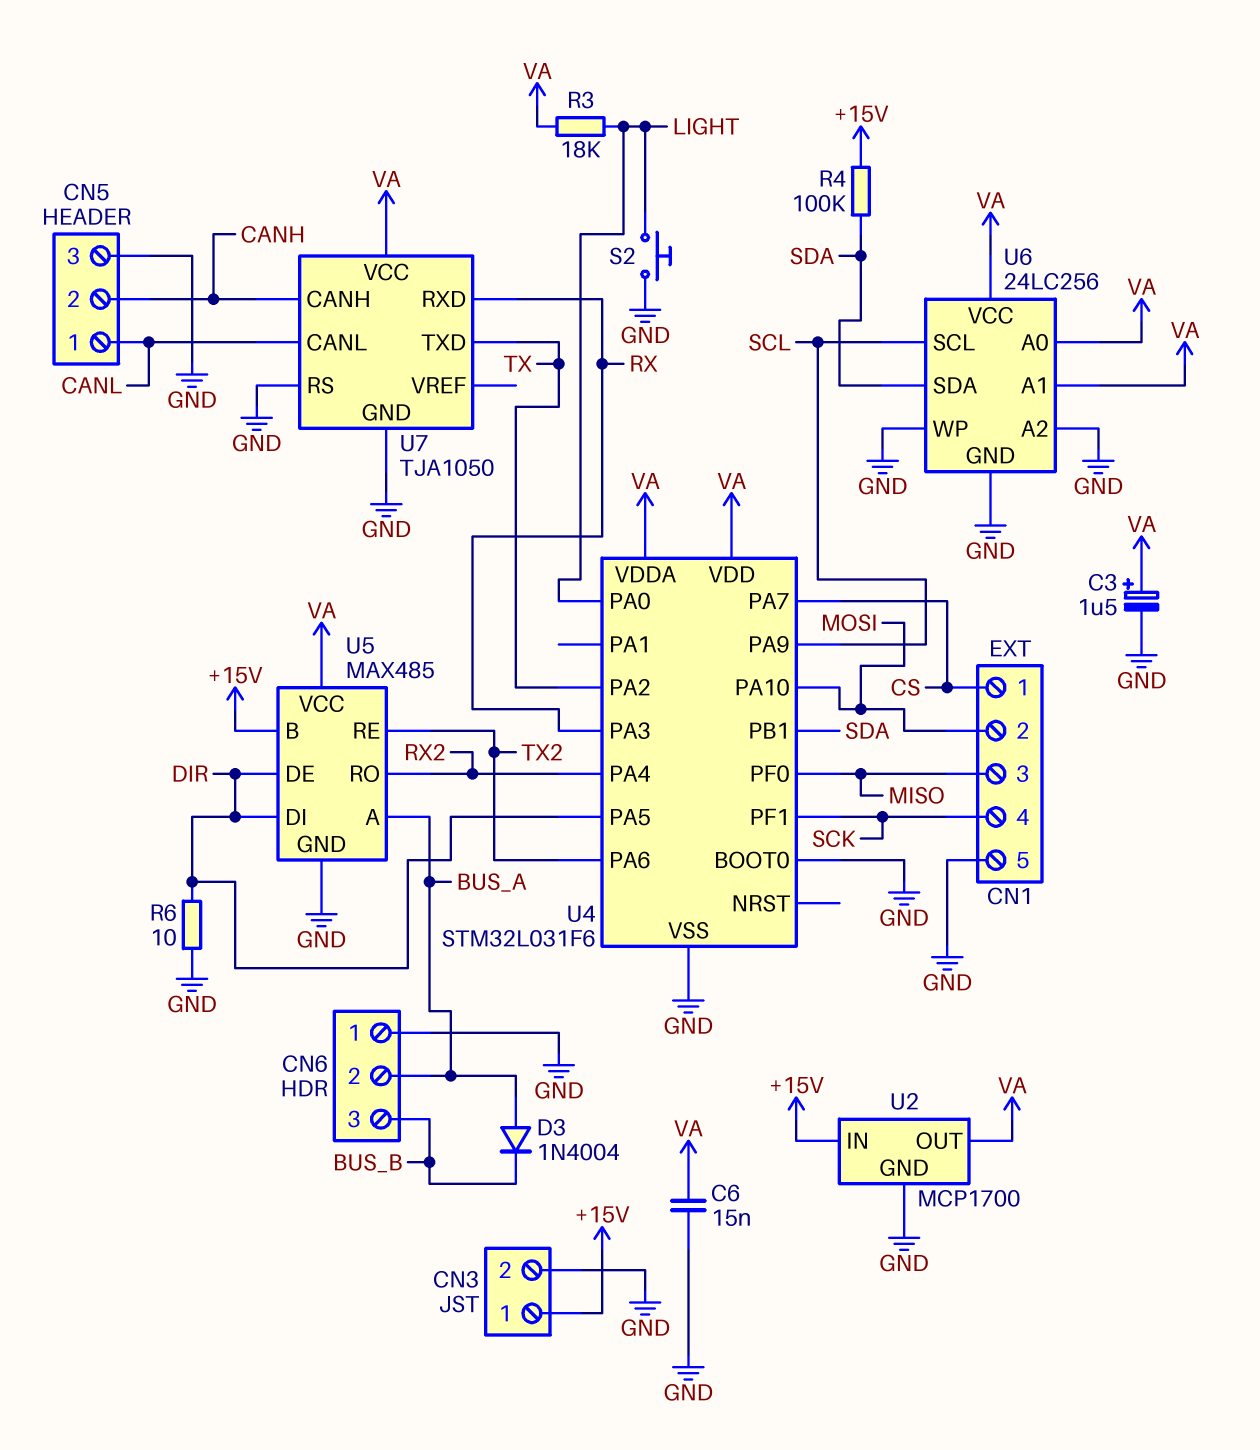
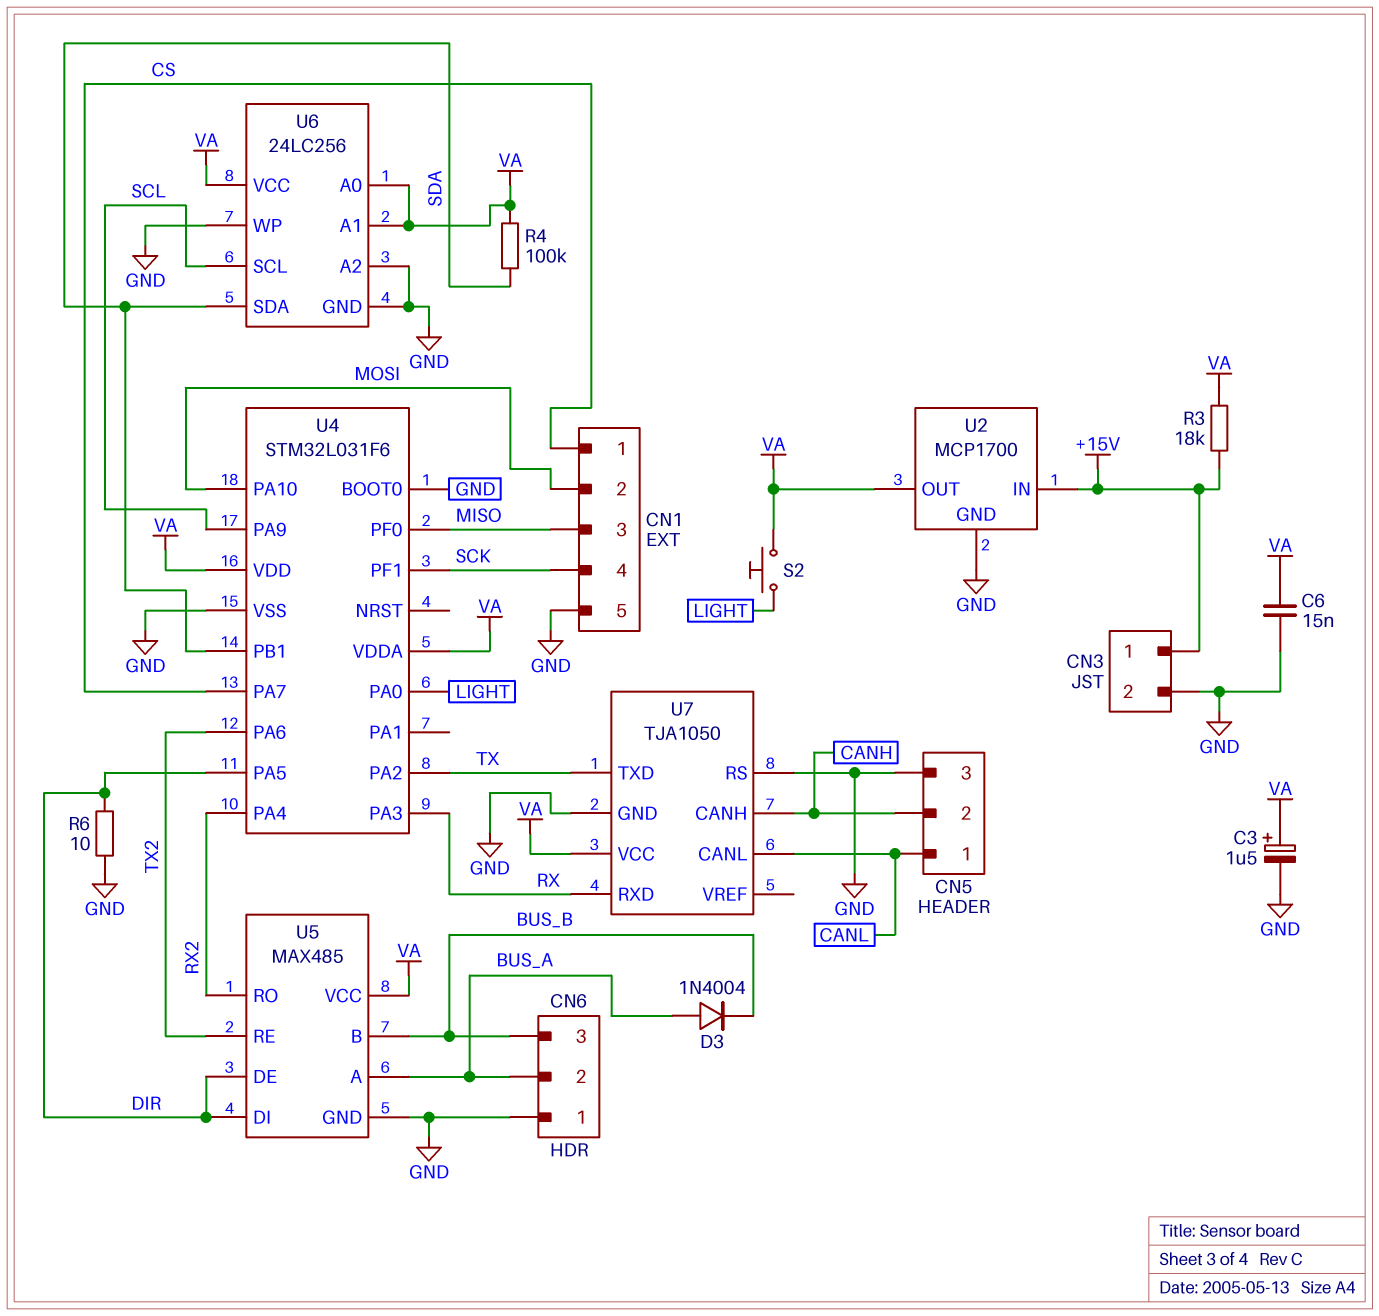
R3: 18k (LIGHT, VA) -> 18k (+15V, VA)
R4: 100k (+15V, SDA) -> 100k (SDA, VA)
S2: button (GND, LIGHT) -> button (LIGHT, VA)
U5 pin B: +15V -> BUS_B

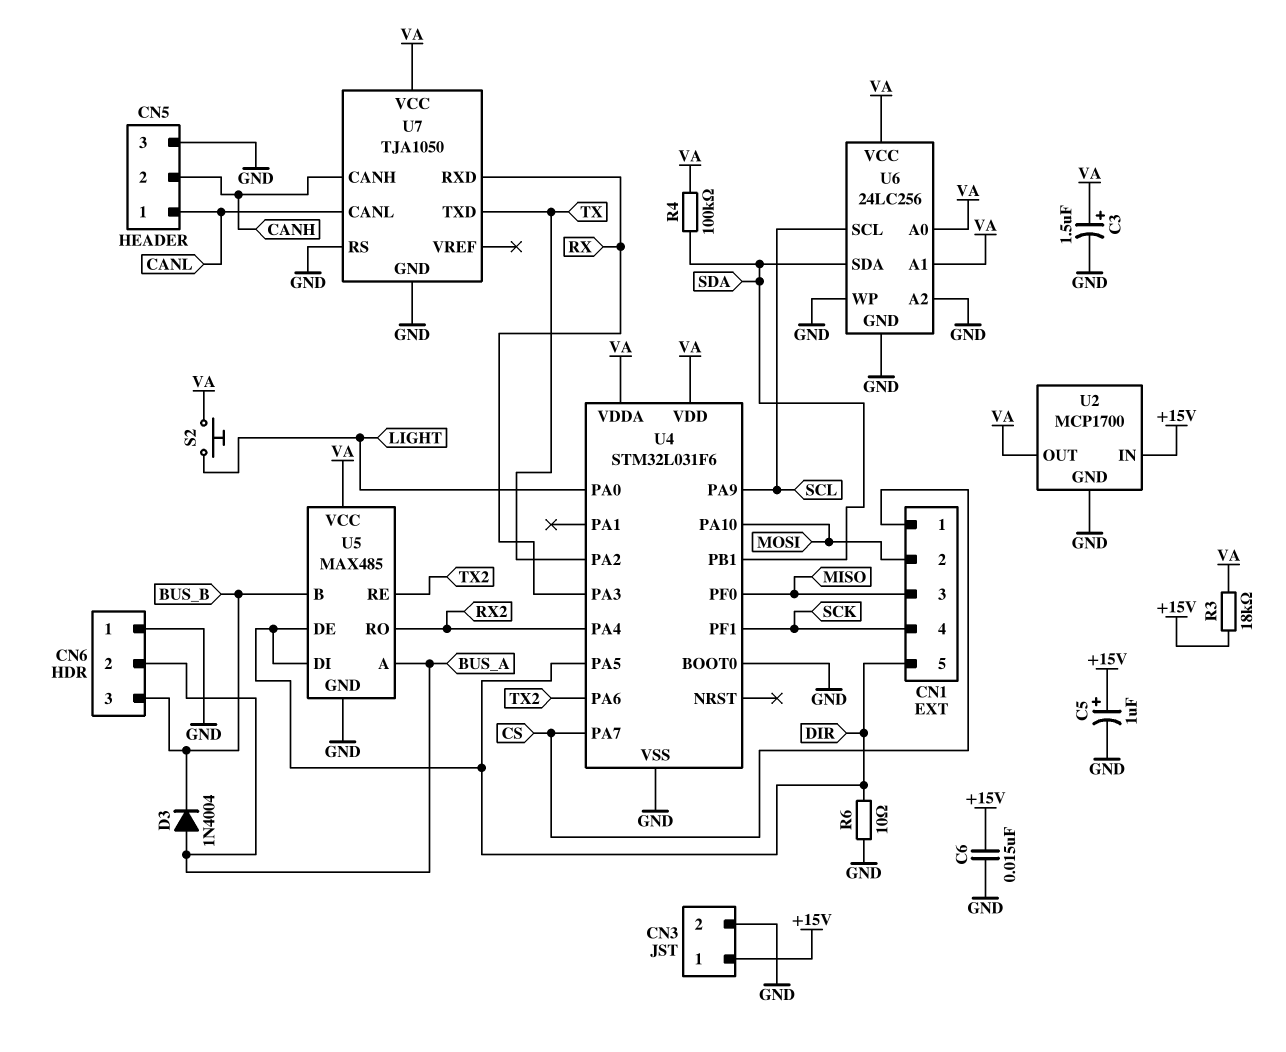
C5: none -> 1uF (plus +15V, minus GND)
C6: 15nF (GND, VA) -> 15nF (+15V, GND)
CN1 pin 5: GND -> DIR

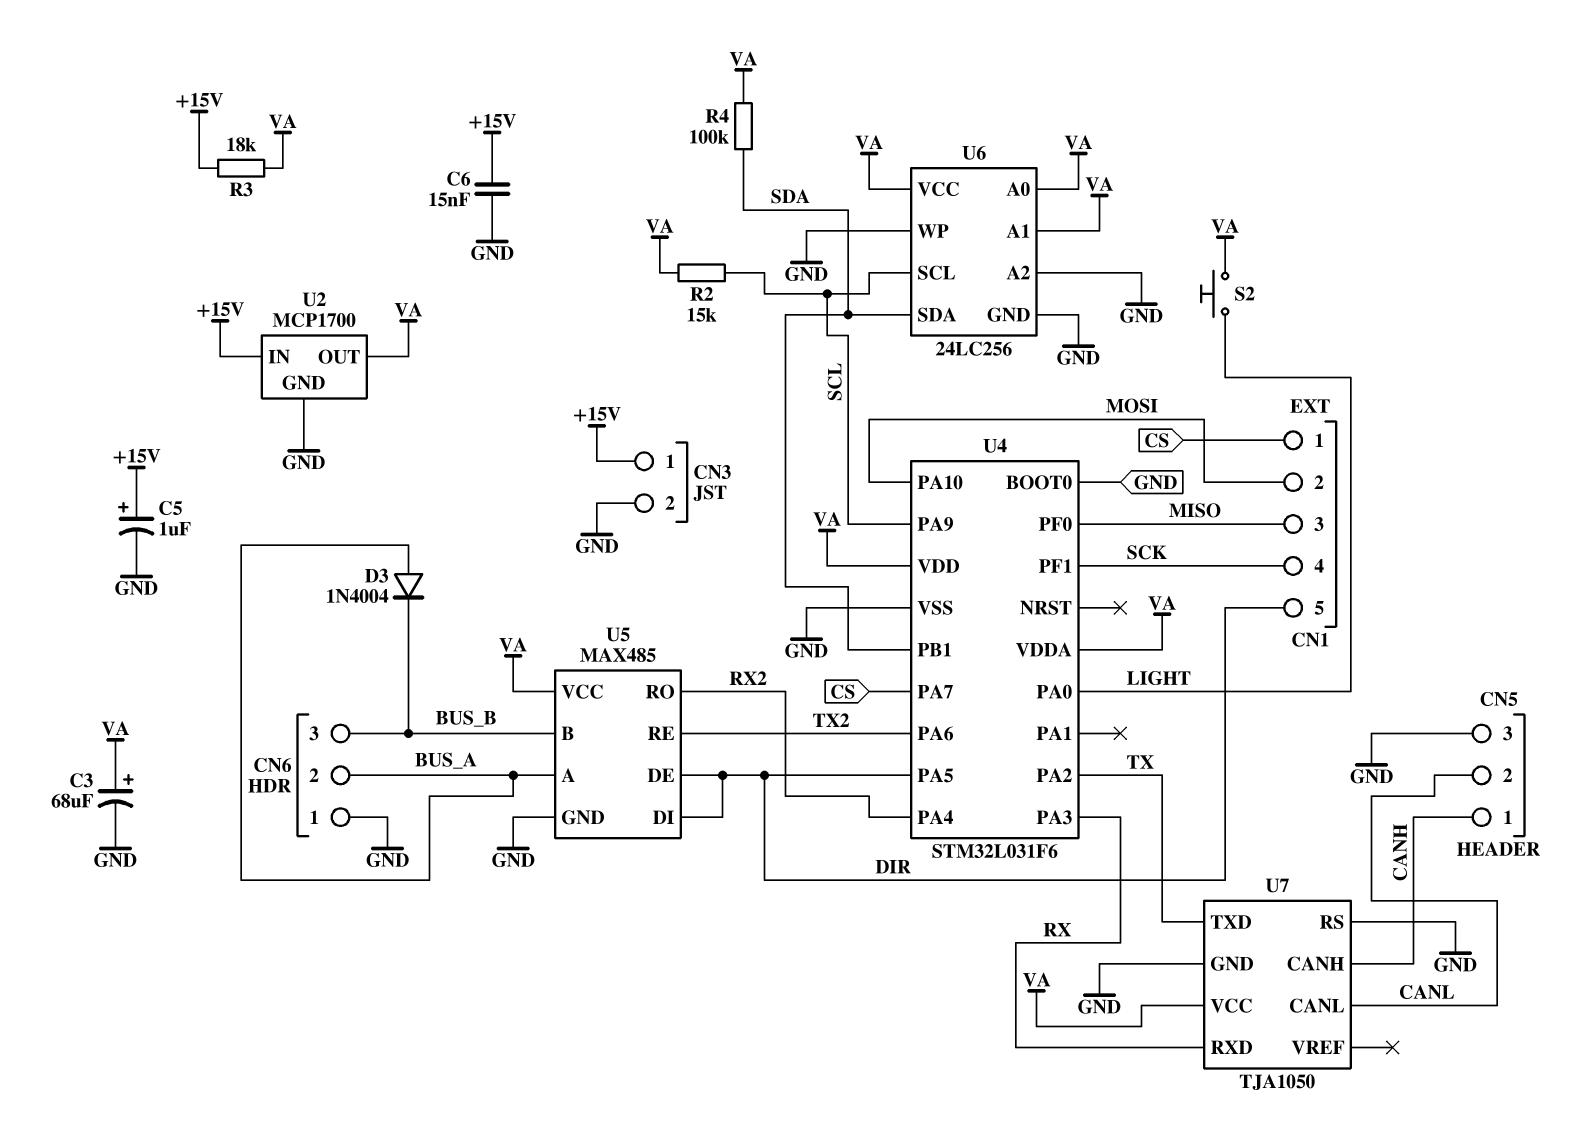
C3: 1.5uF (plus VA, minus GND) -> 68uF (plus VA, minus GND)
CN5 pin 1: CANL -> CANH
CN5 pin 2: CANH -> CANL
R2: none -> 15k (SCL, VA)
R6: 10 (DIR, GND) -> none

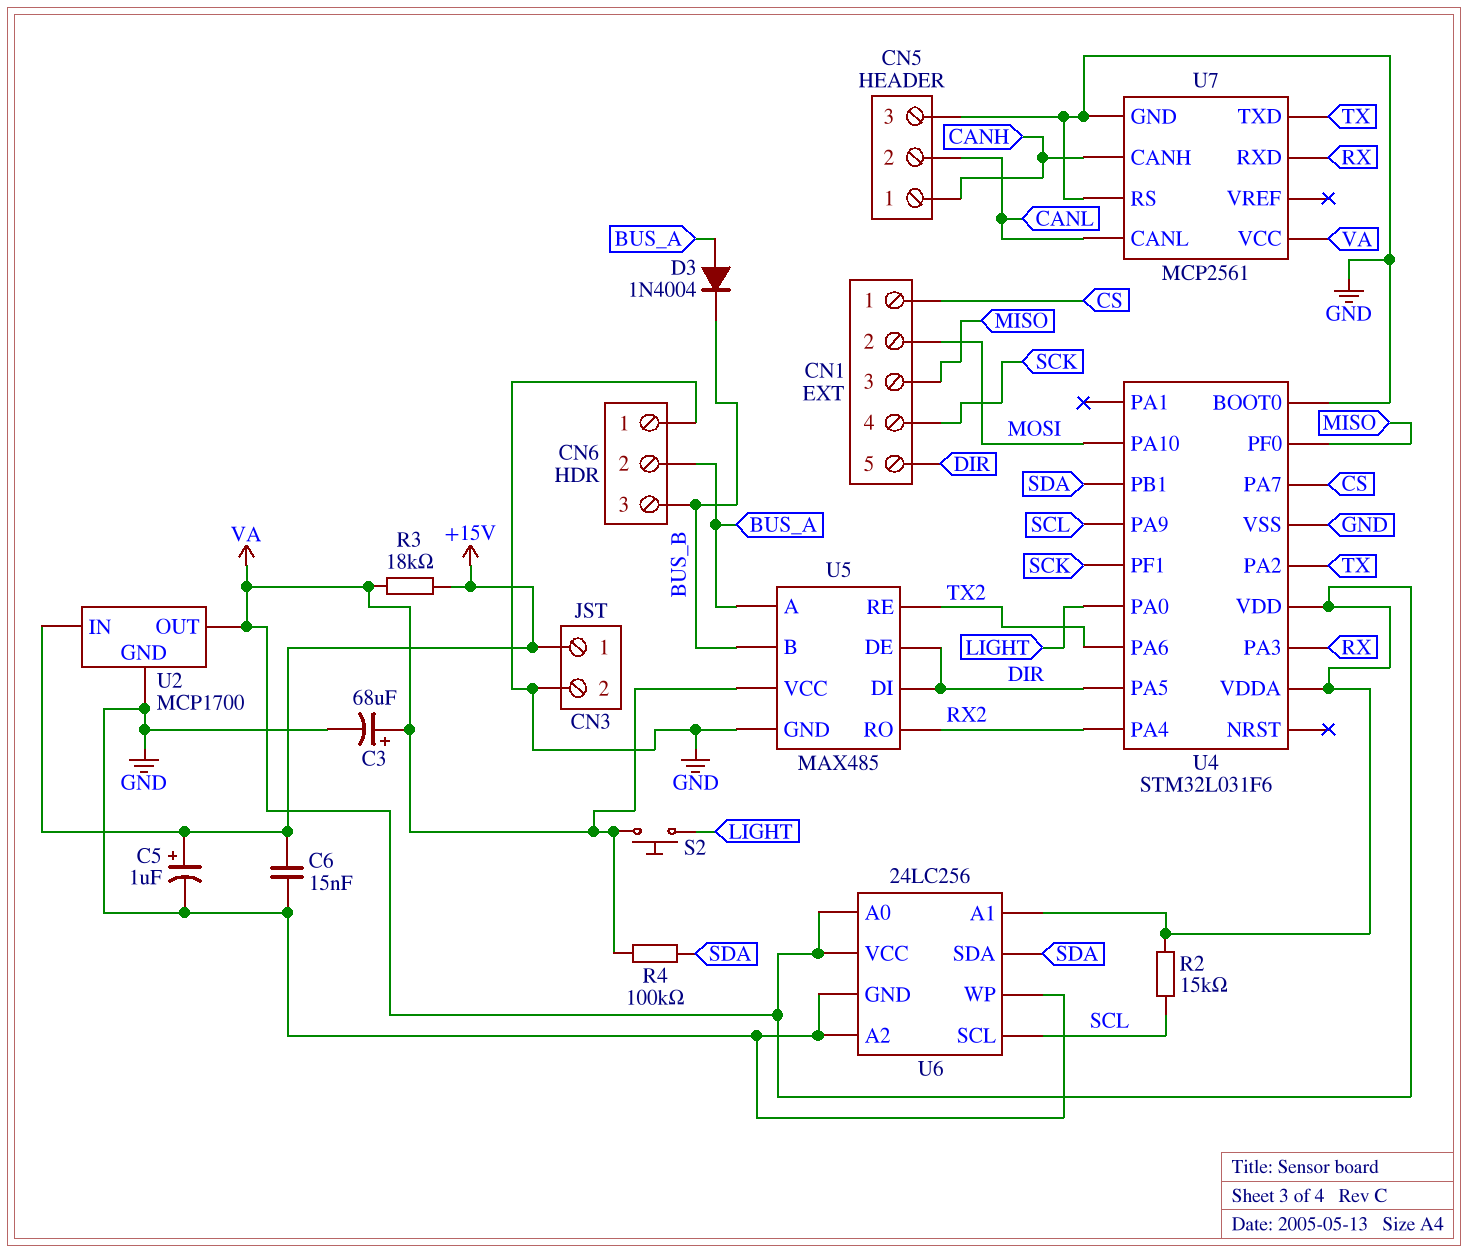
U7: TJA1050 -> MCP2561

